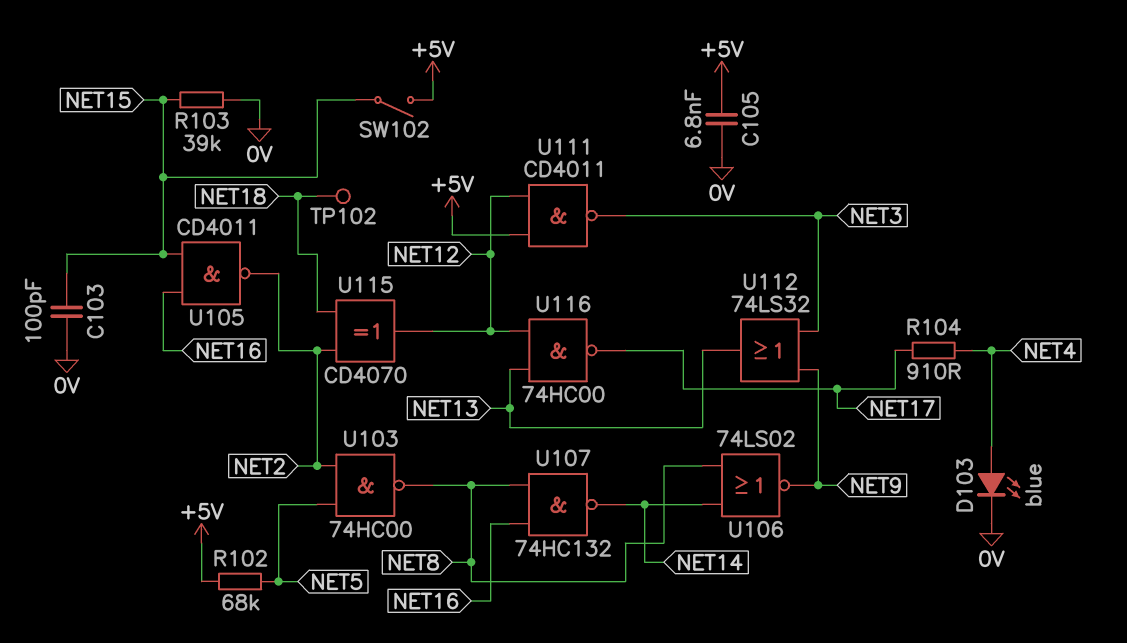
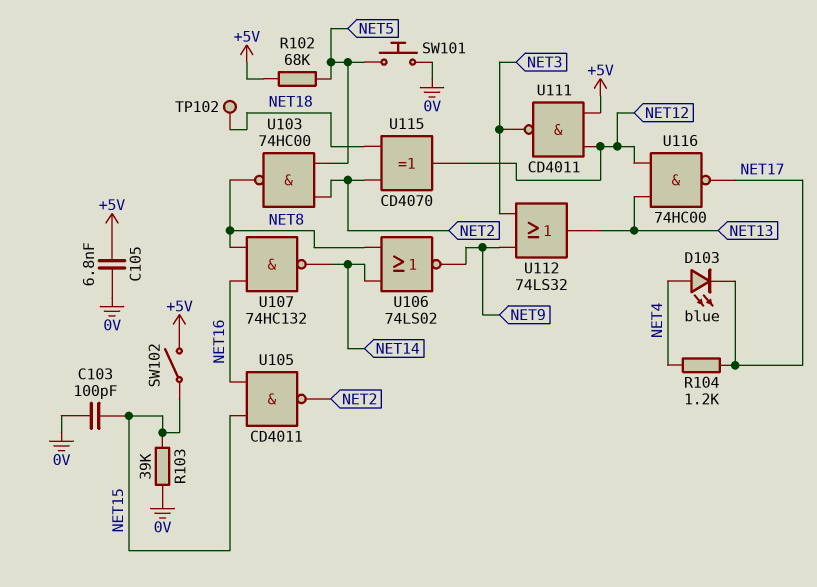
D103: LED blue (A NET4, K 0V) -> LED blue (A NET4, K NET17)
R104: 910 (NET4, NET17) -> 1.2k (NET4, NET17)
SW101: none -> button (0V, NET5)

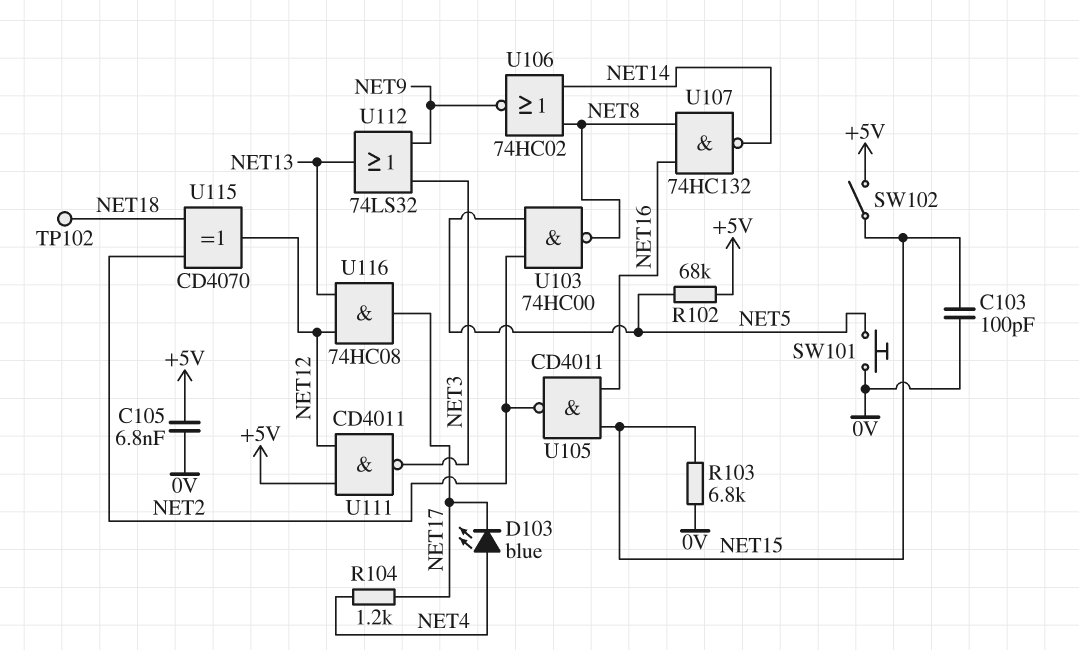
R103: 39k (0V, NET15) -> 6.8k (0V, NET15)
U106: NOR 74LS02 (in NET8, in NET14, out NET9) -> NOR 74HC02 (in NET8, in NET14, out NET9)
U116: NAND 74HC00 (in NET12, in NET13, out NET17) -> AND 74HC08 (in NET12, in NET13, out NET17)

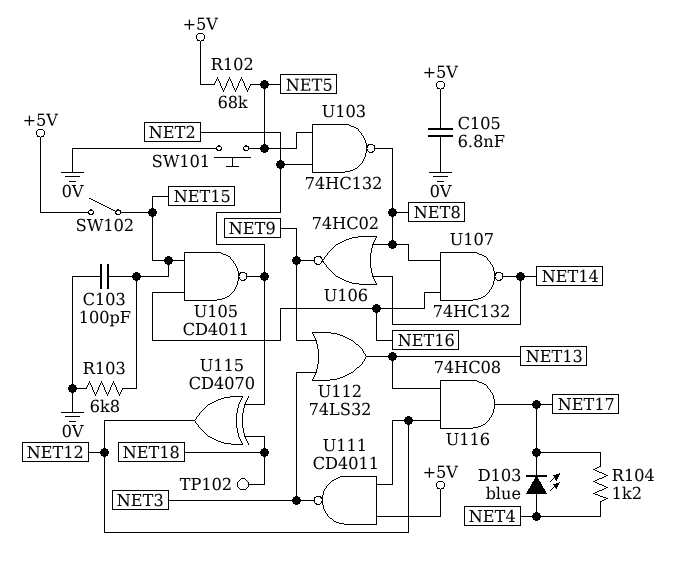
U103: NAND 74HC00 (in NET2, in NET5, out NET8) -> NAND 74HC132 (in NET2, in NET5, out NET8)

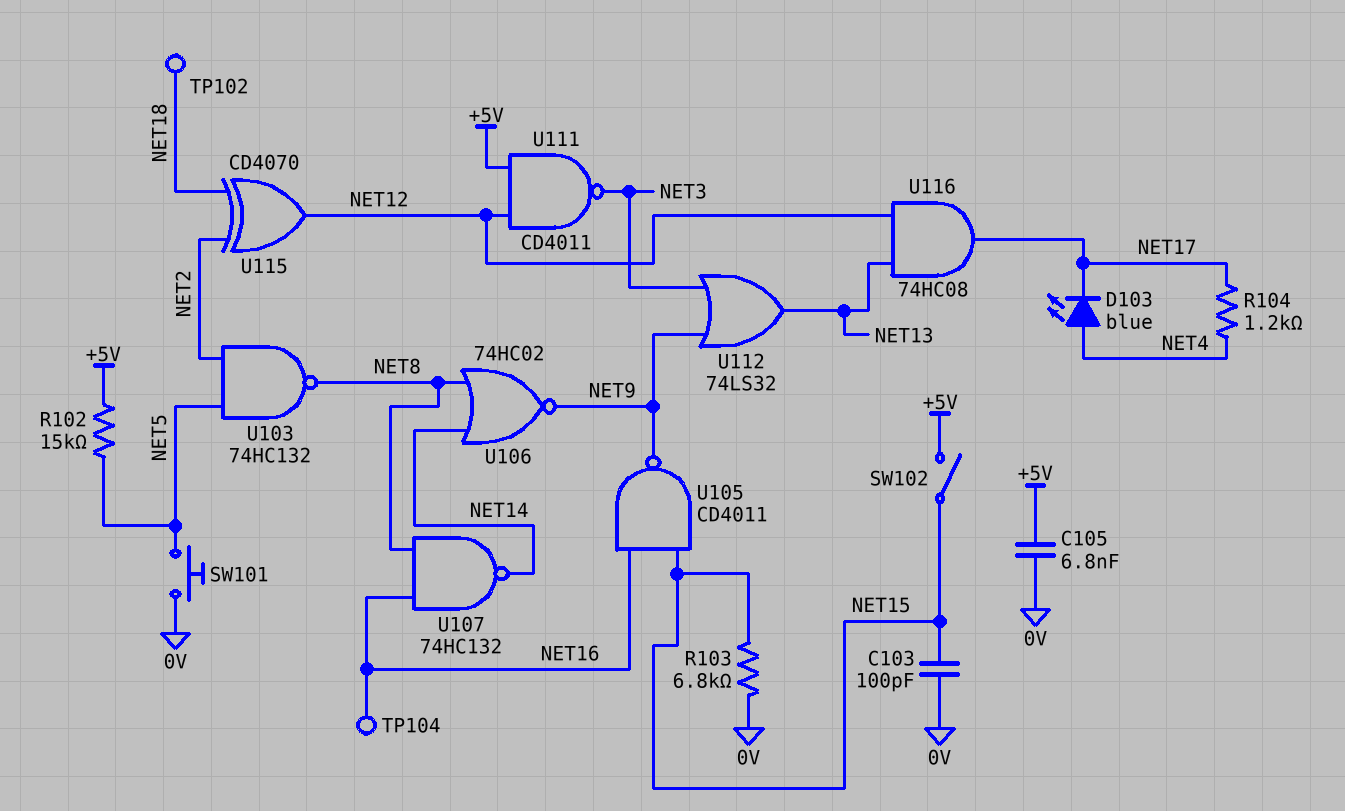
R102: 68k (+5V, NET5) -> 15k (+5V, NET5)
TP104: none -> test point (NET16)
U105: NAND CD4011 (in NET15, in NET16, out NET2) -> NAND CD4011 (in NET15, in NET16, out NET9)

